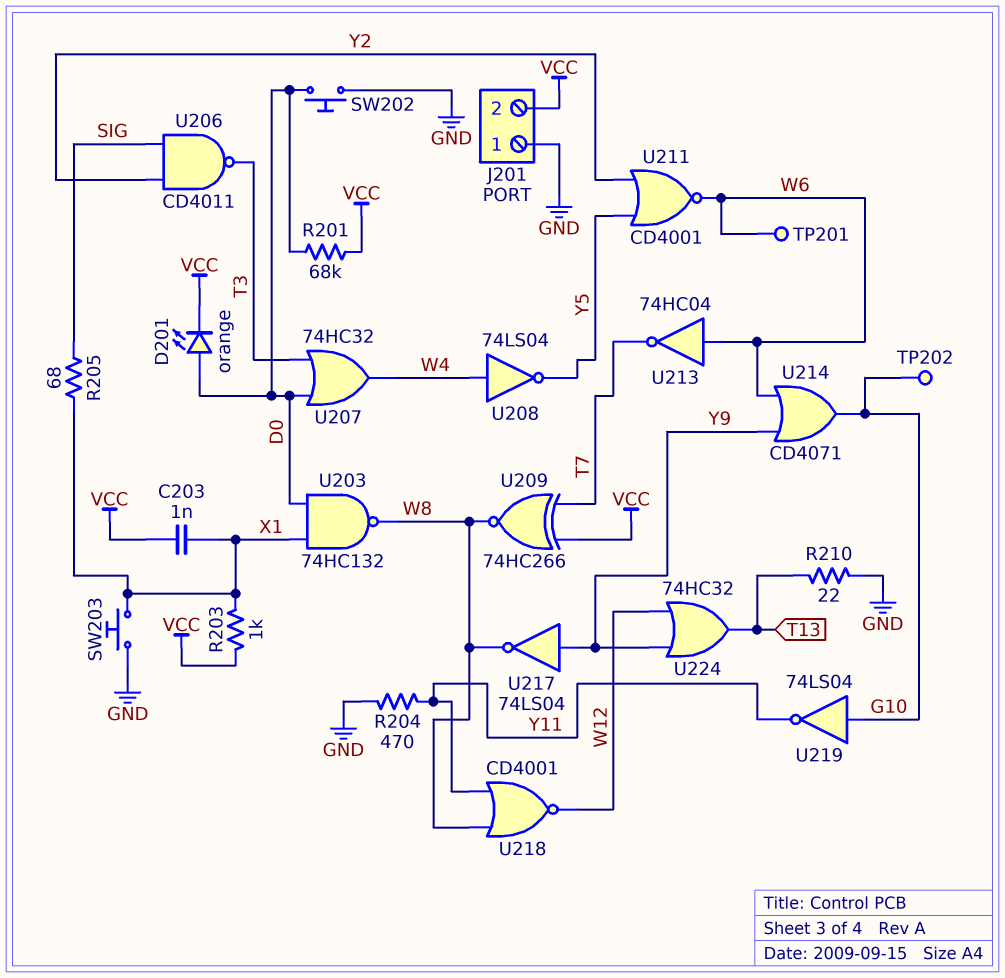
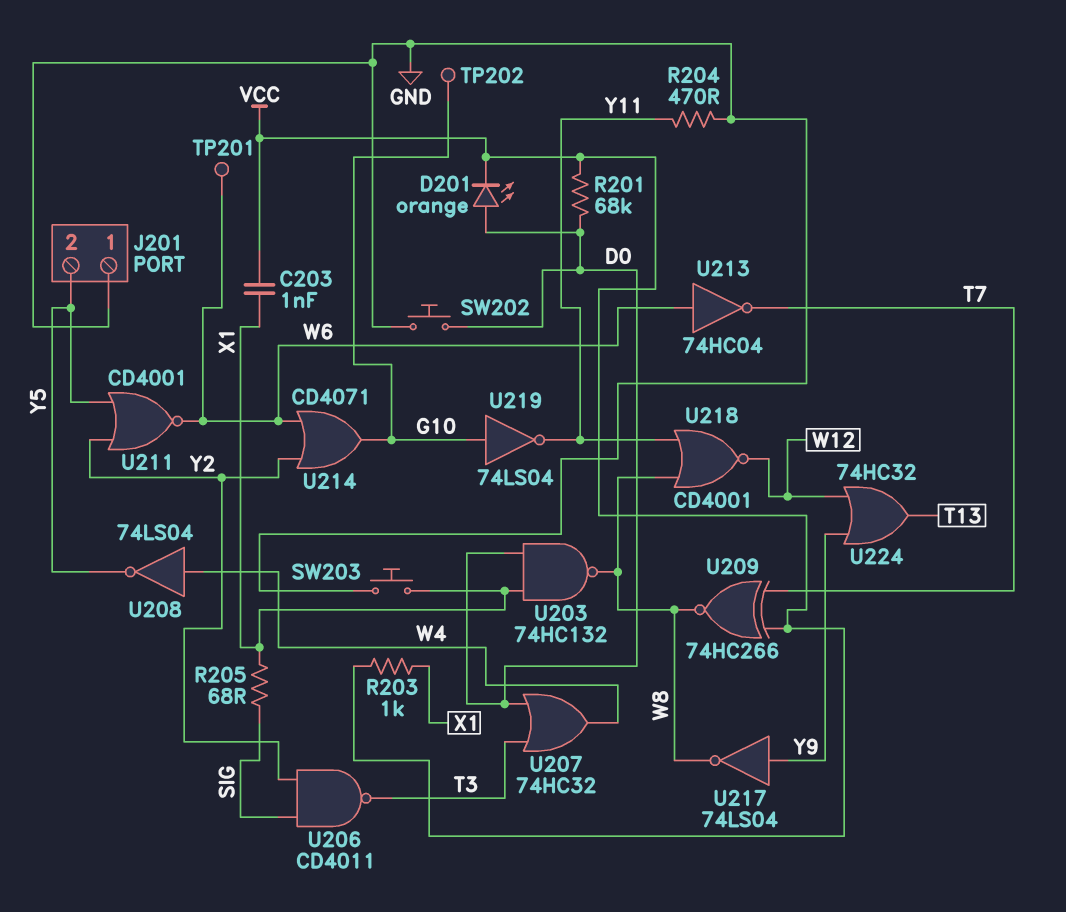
J201 pin 2: VCC -> Y5
R210: 22 (GND, T13) -> none
U214: OR CD4071 (in W6, in Y9, out G10) -> OR CD4071 (in W6, in Y2, out G10)

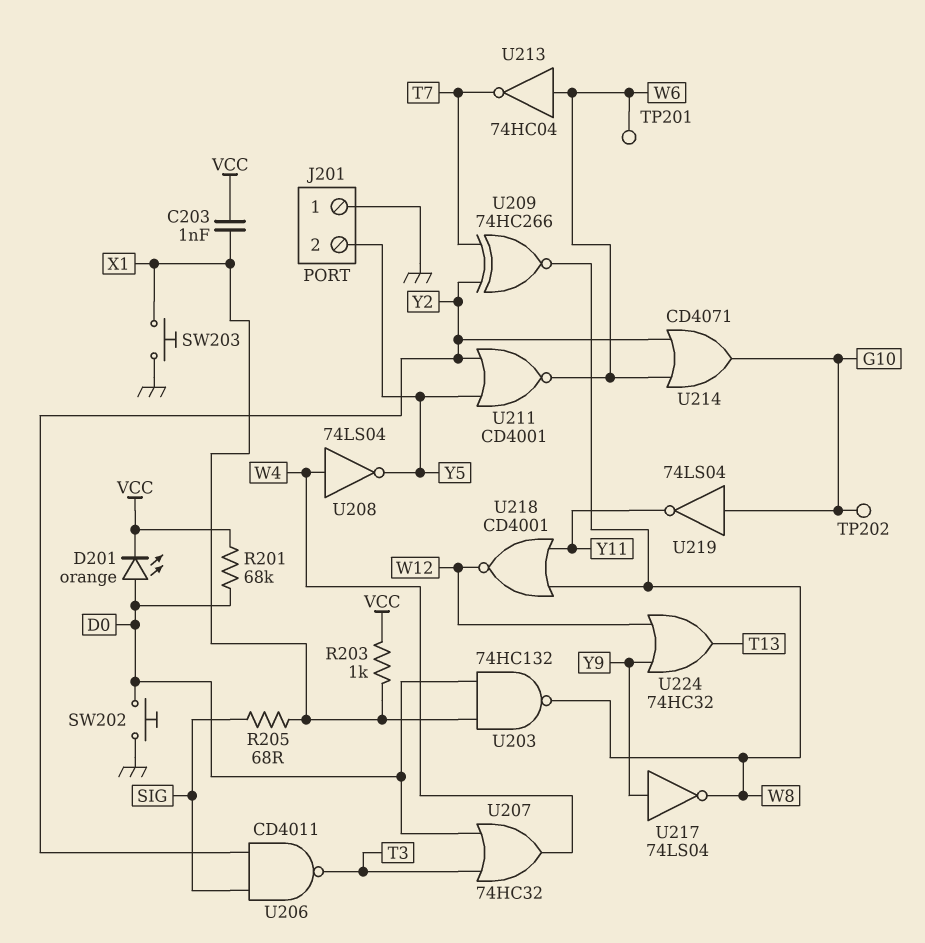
R204: 470 (GND, Y11) -> none
U209: XNOR 74HC266 (in T7, in VCC, out W8) -> XNOR 74HC266 (in T7, in Y2, out W8)

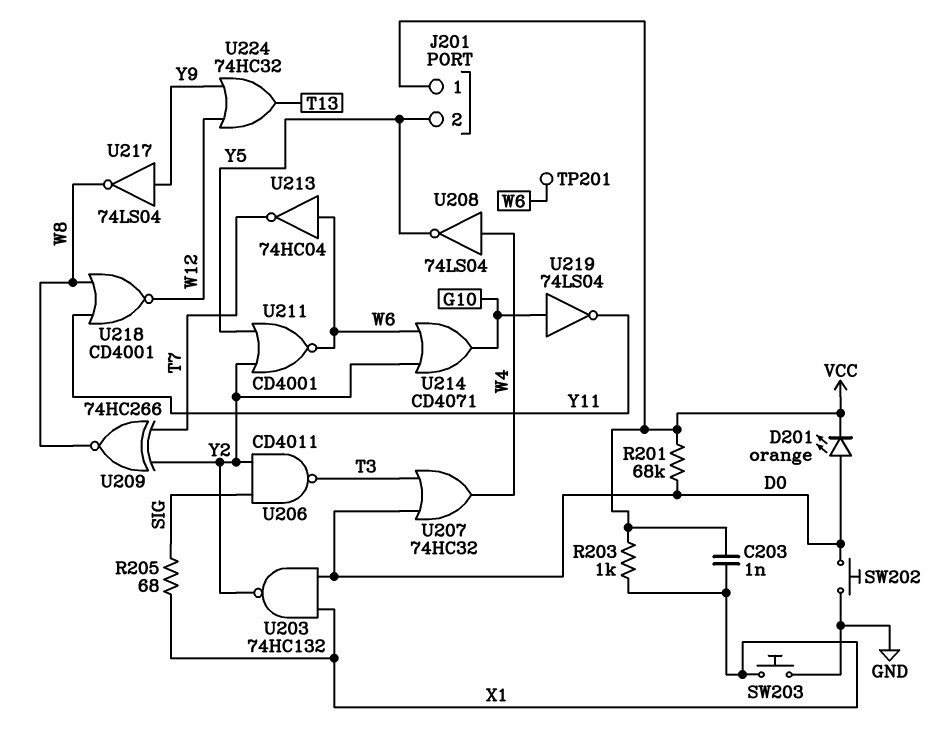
J201 pin 1: GND -> VCC
TP202: test point (G10) -> none
U203: NAND 74HC132 (in D0, in X1, out W8) -> NAND 74HC132 (in D0, in X1, out Y2)

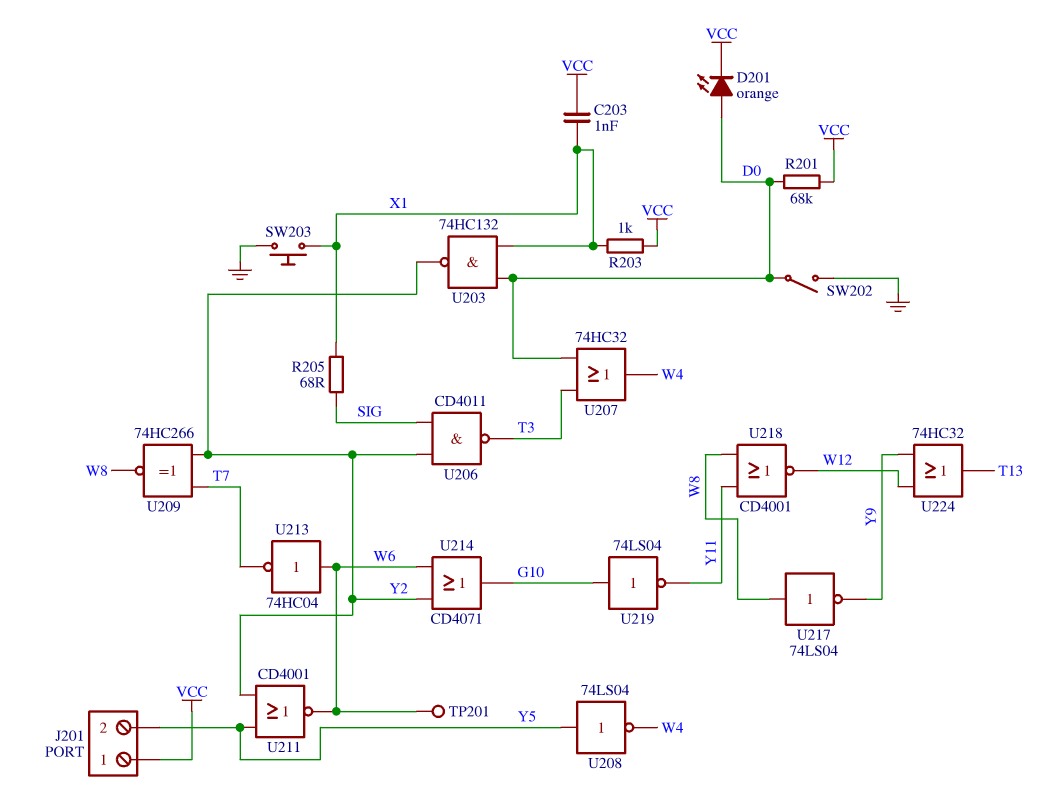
SW202: button (D0, GND) -> switch (D0, GND)
U208: NOT 74LS04 (in W4, out Y5) -> NOT 74LS04 (in Y5, out W4)
U217: NOT 74LS04 (in Y9, out W8) -> NOT 74LS04 (in W8, out Y9)

